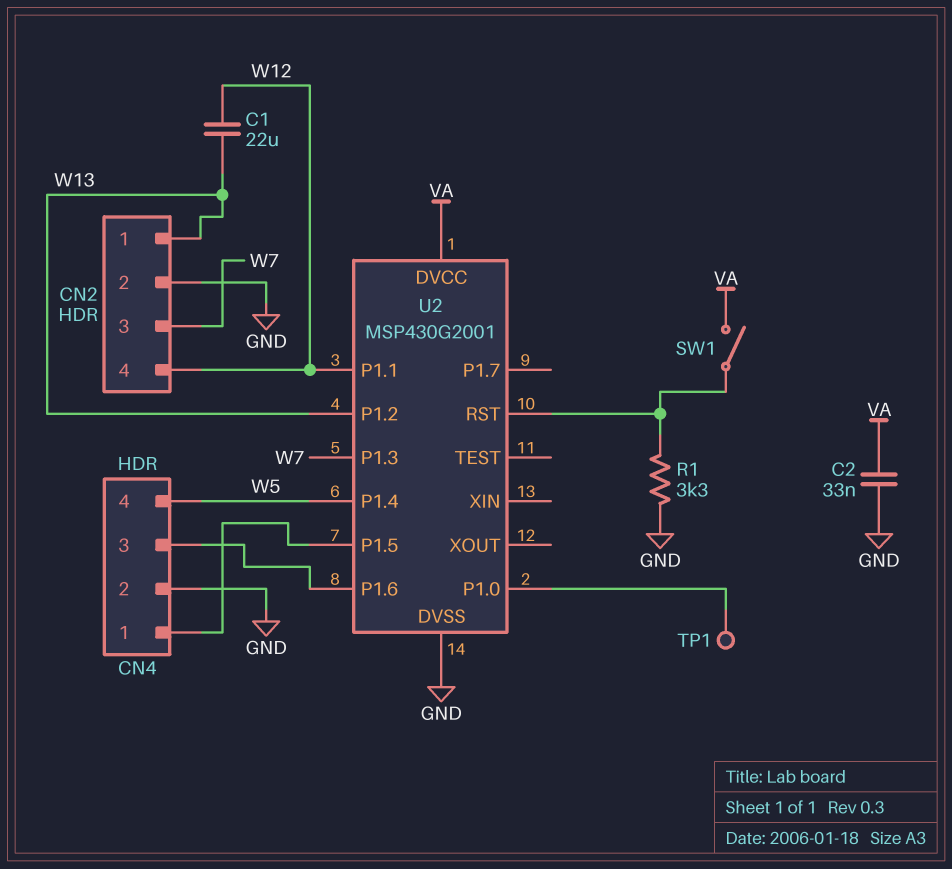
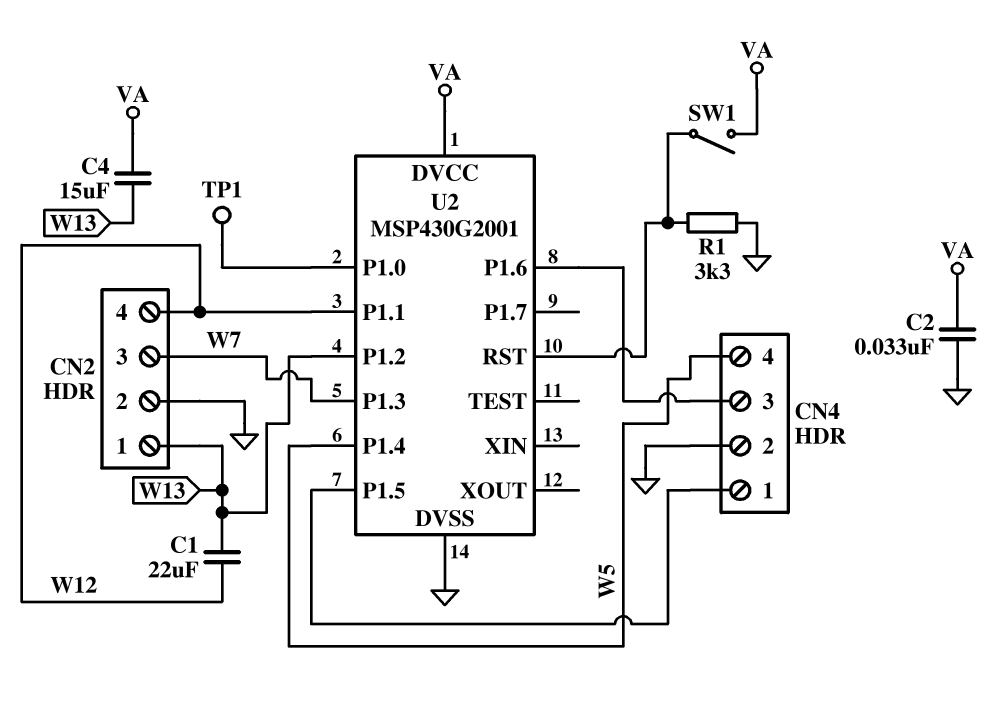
C4: none -> 15uF (VA, W13)

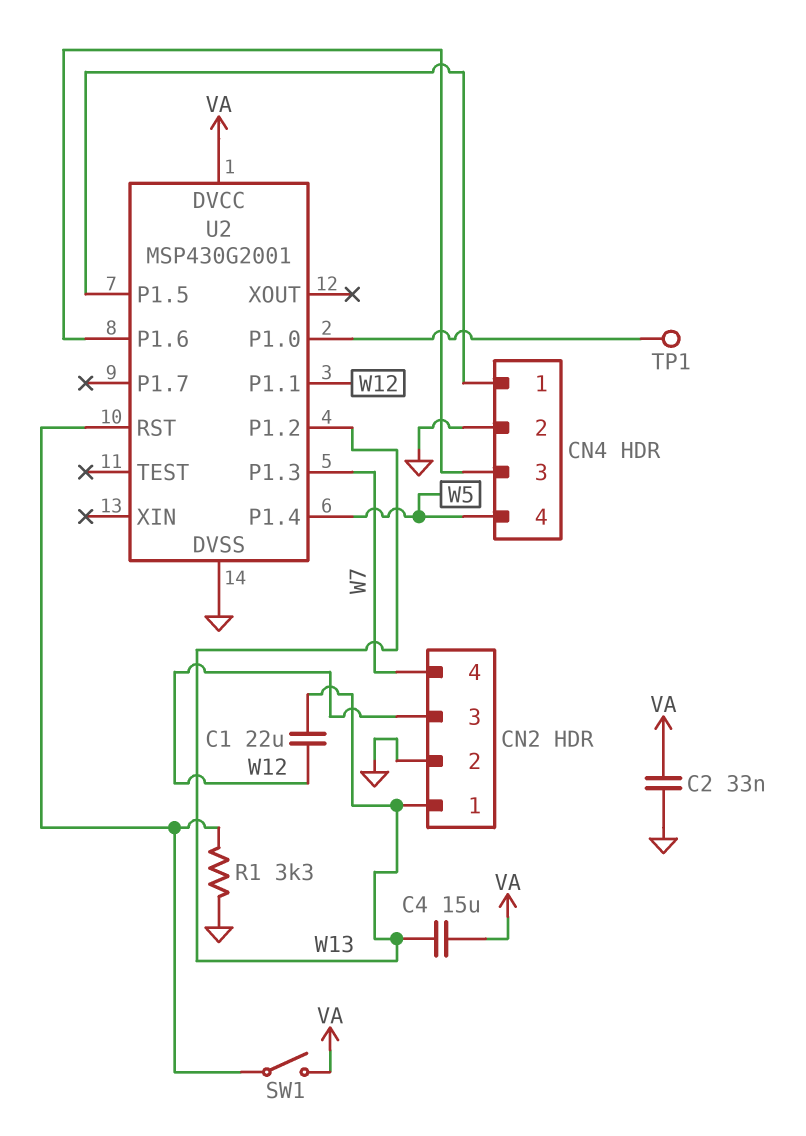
CN2 pin 3: W7 -> W12
CN2 pin 4: W12 -> W7

